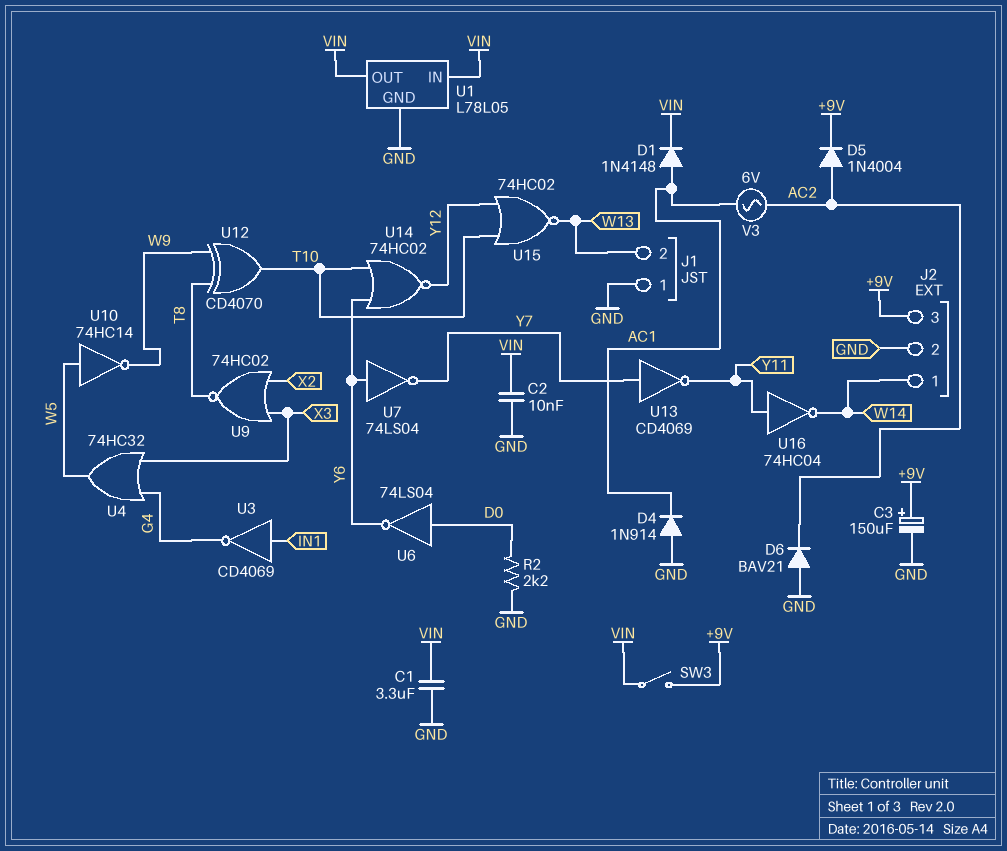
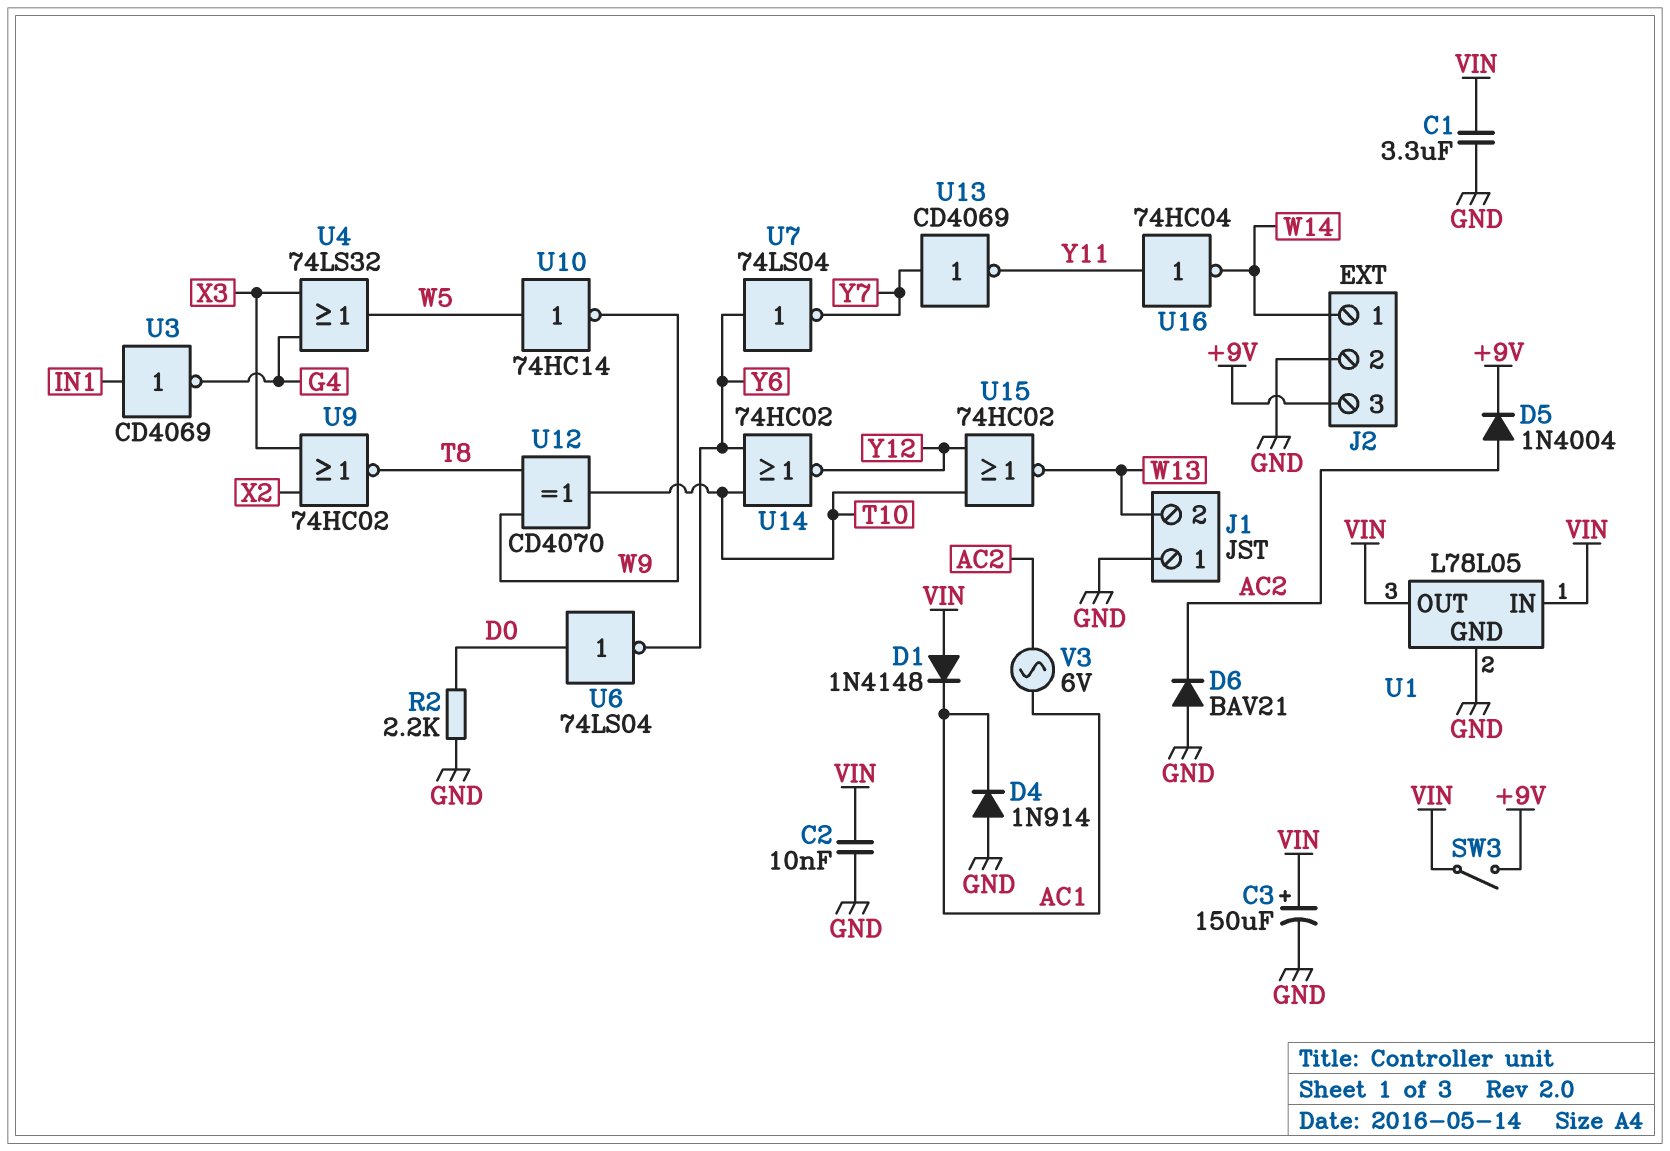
C3: 150uF (plus +9V, minus GND) -> 150uF (plus VIN, minus GND)
D1: diode 1N4148 (A AC1, K VIN) -> diode 1N4148 (A VIN, K AC1)
U4: OR 74HC32 (in G4, in X3, out W5) -> OR 74LS32 (in G4, in X3, out W5)

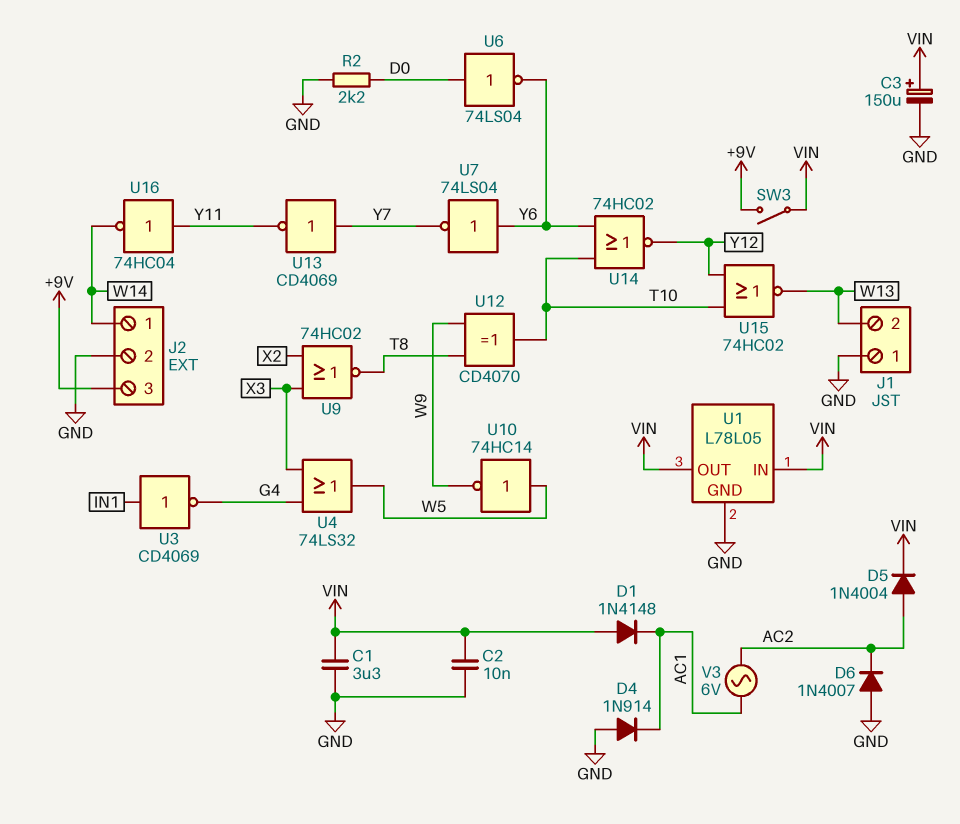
D5: diode 1N4004 (A AC2, K +9V) -> diode 1N4004 (A AC2, K VIN)
D6: diode BAV21 (A GND, K AC2) -> diode 1N4007 (A GND, K AC2)

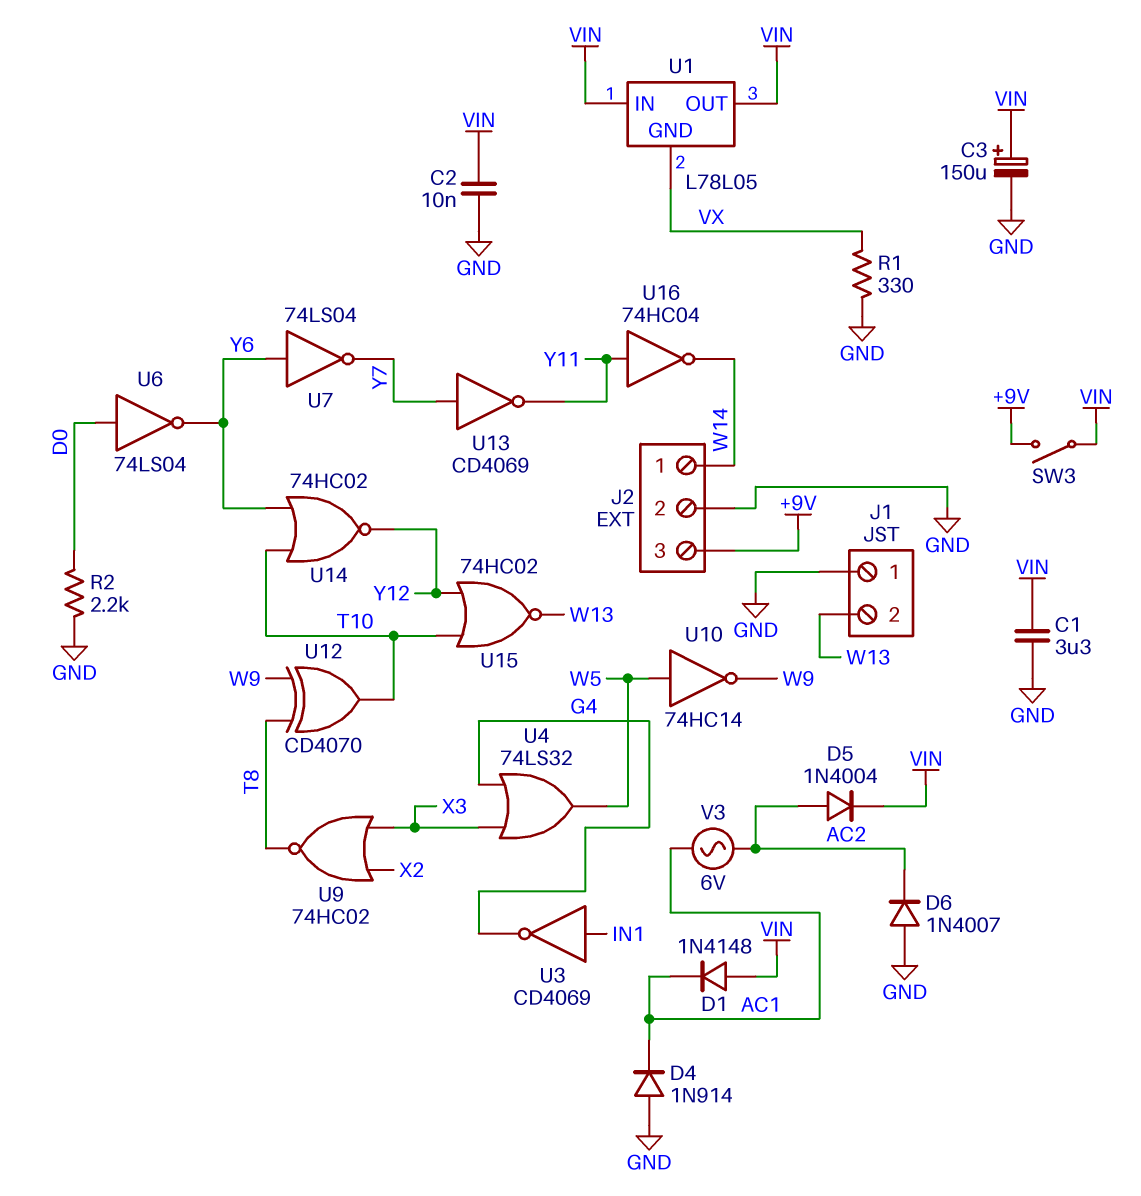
R1: none -> 330 (GND, VX)
U1 pin GND: GND -> VX

